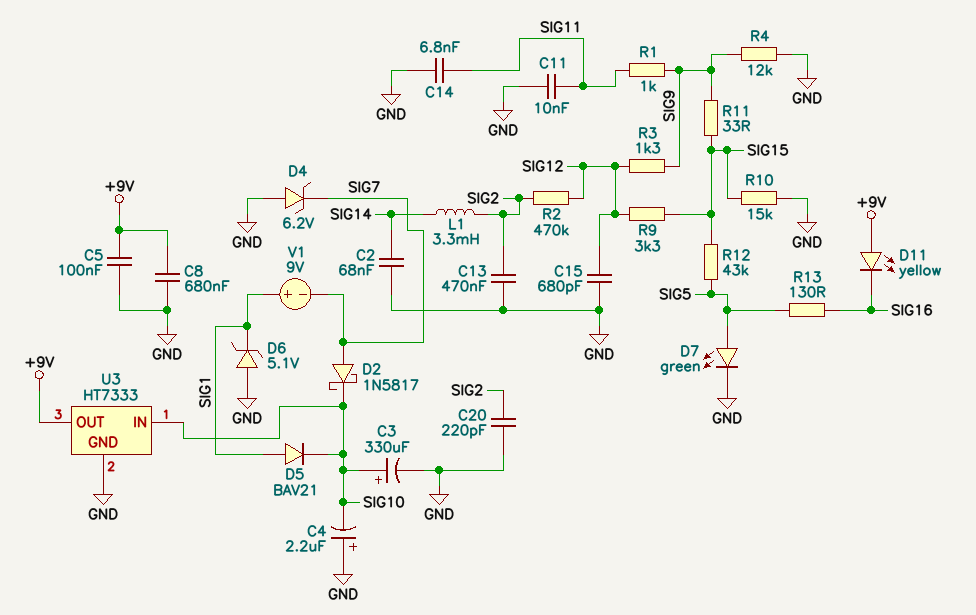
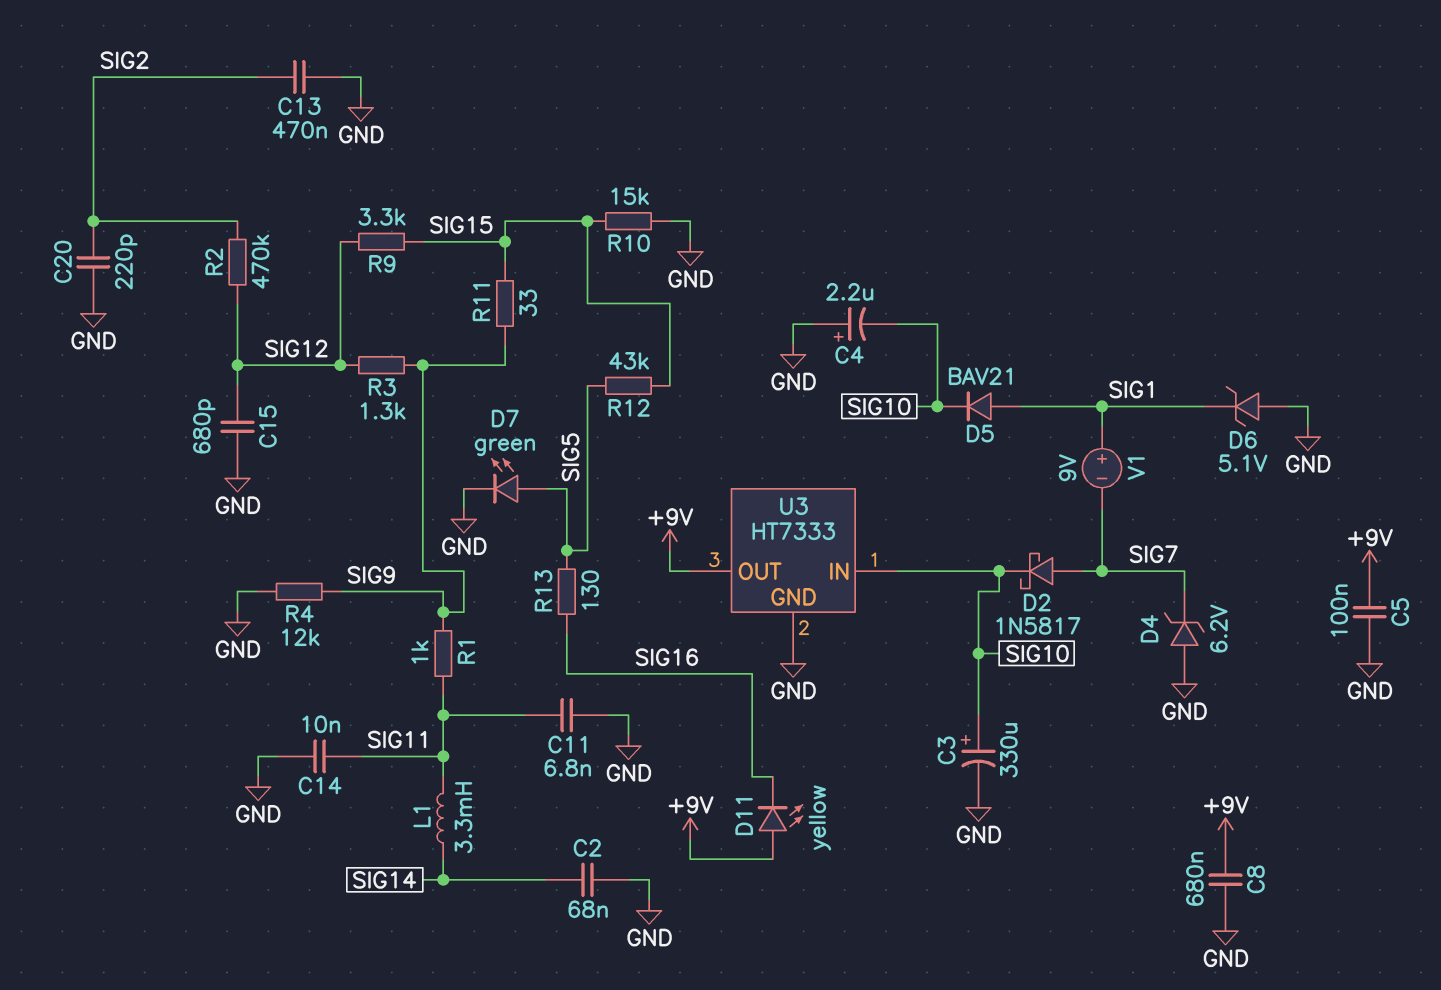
C11: 10nF (GND, SIG11) -> 6.8nF (GND, SIG11)
C14: 6.8nF (GND, SIG11) -> 10nF (GND, SIG11)
L1: 3.3mH (SIG2, SIG14) -> 3.3mH (SIG11, SIG14)

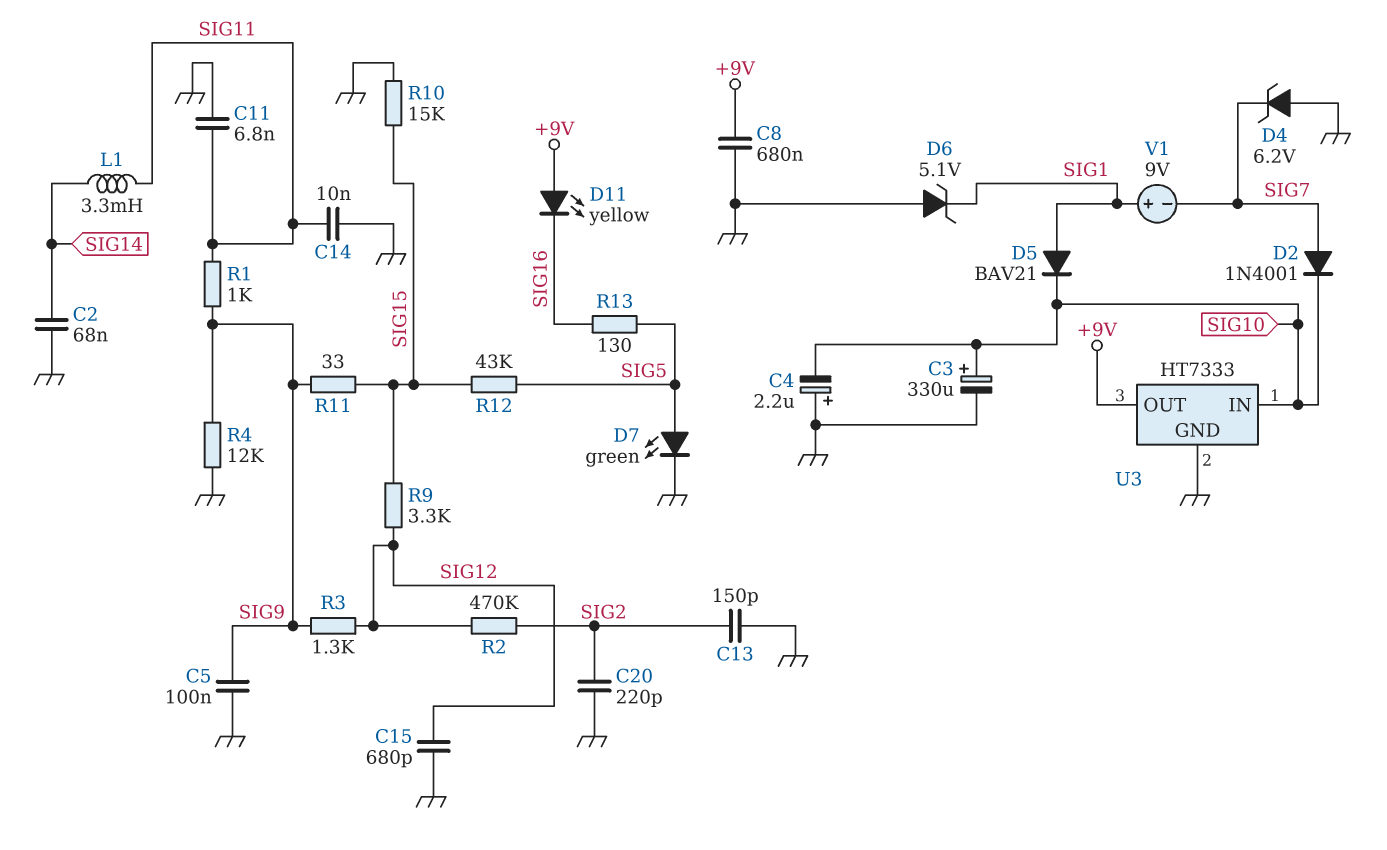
C5: 100nF (+9V, GND) -> 100nF (GND, SIG9)
C13: 470nF (GND, SIG2) -> 150pF (GND, SIG2)
D2: schottky 1N5817 (A SIG7, K SIG10) -> diode 1N4001 (A SIG7, K SIG10)

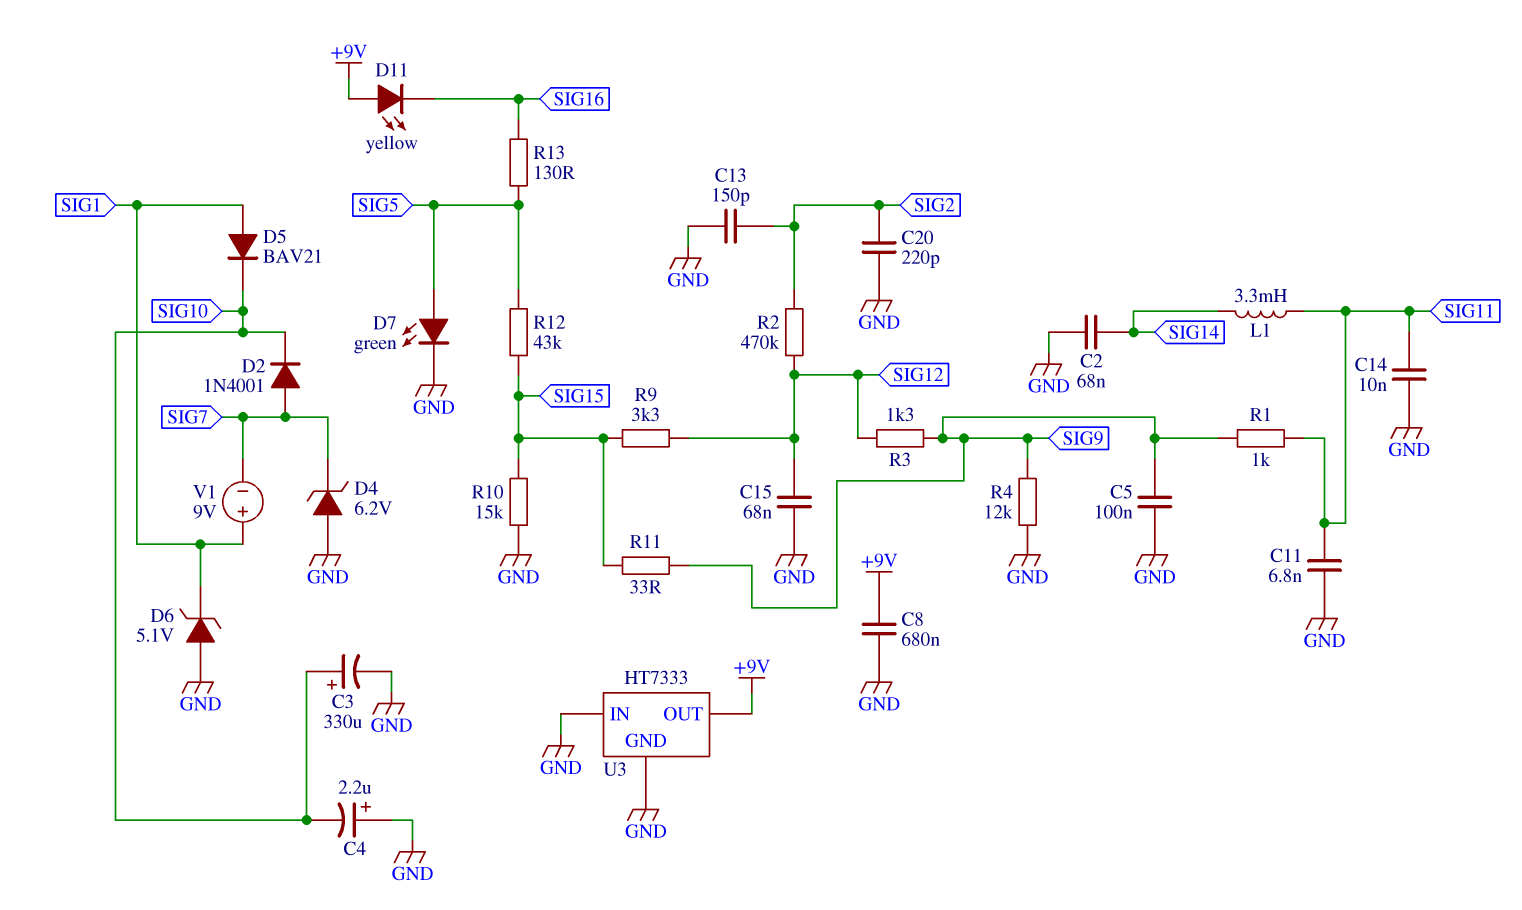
C15: 680pF (GND, SIG12) -> 68nF (GND, SIG12)
U3 pin IN: SIG10 -> GND

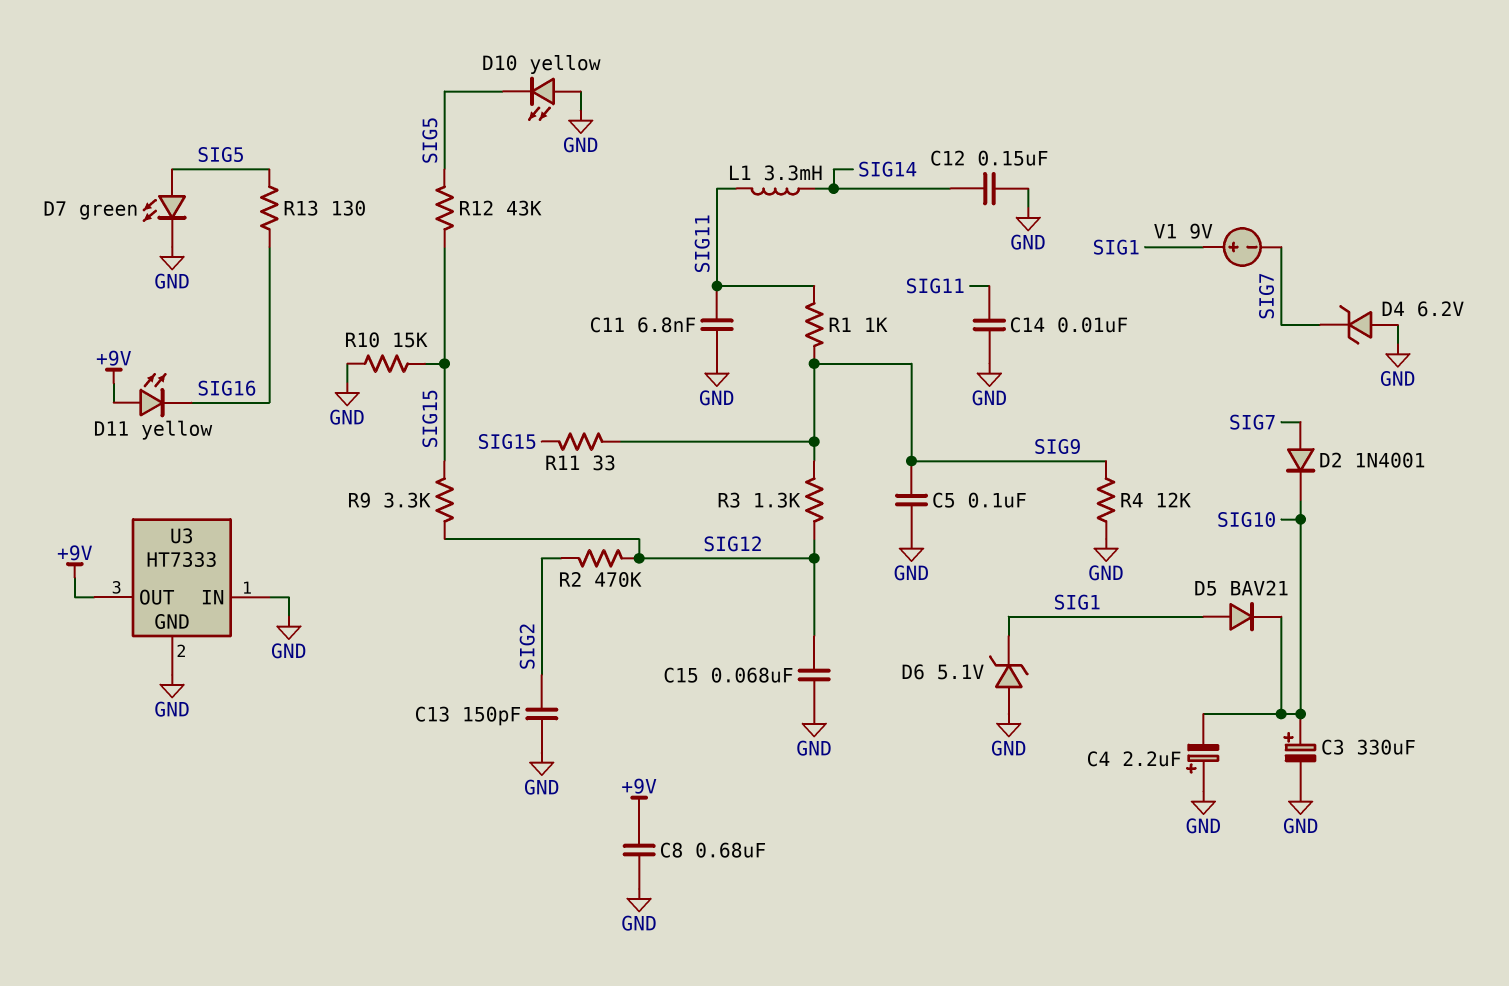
C2: 68nF (GND, SIG14) -> none
C12: none -> 150nF (GND, SIG14)
C20: 220pF (GND, SIG2) -> none
D10: none -> LED yellow (A GND, K SIG5)

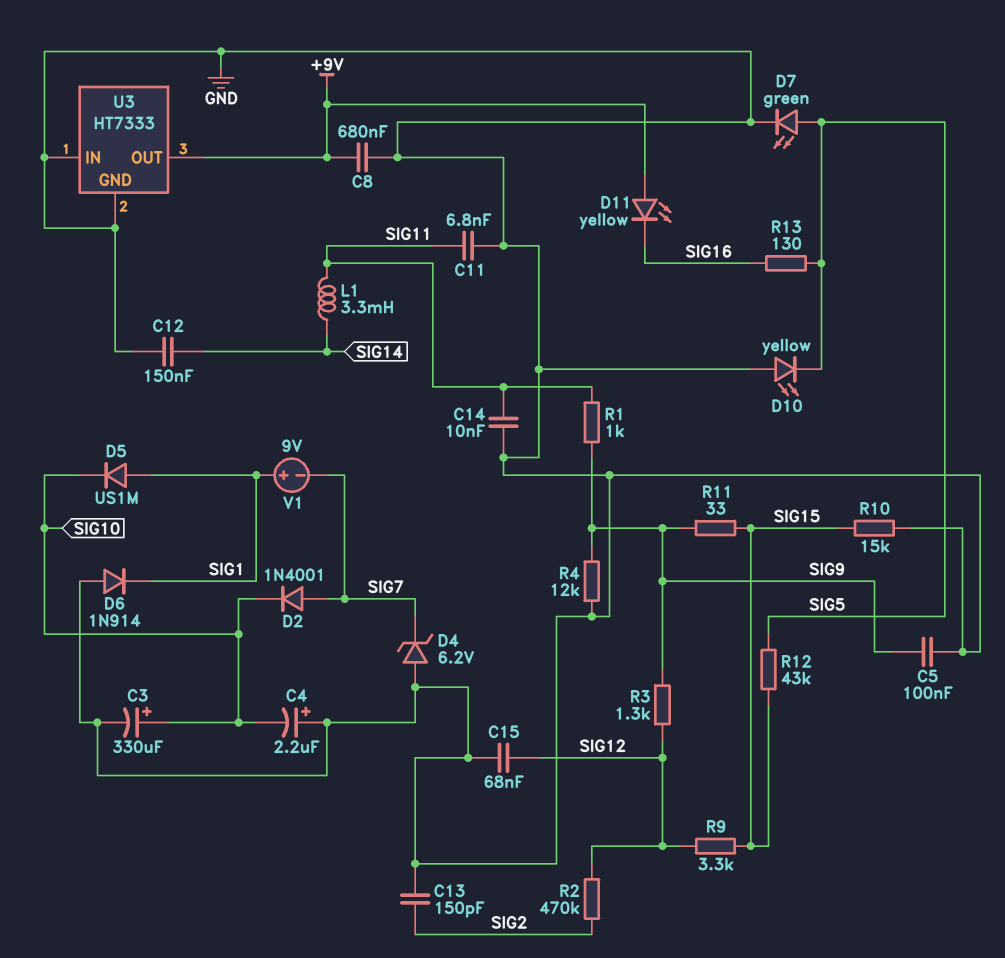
D5: diode BAV21 (A SIG1, K SIG10) -> diode US1M (A SIG1, K SIG10)
D6: zener 5.1V (A GND, K SIG1) -> diode 1N914 (A GND, K SIG1)

